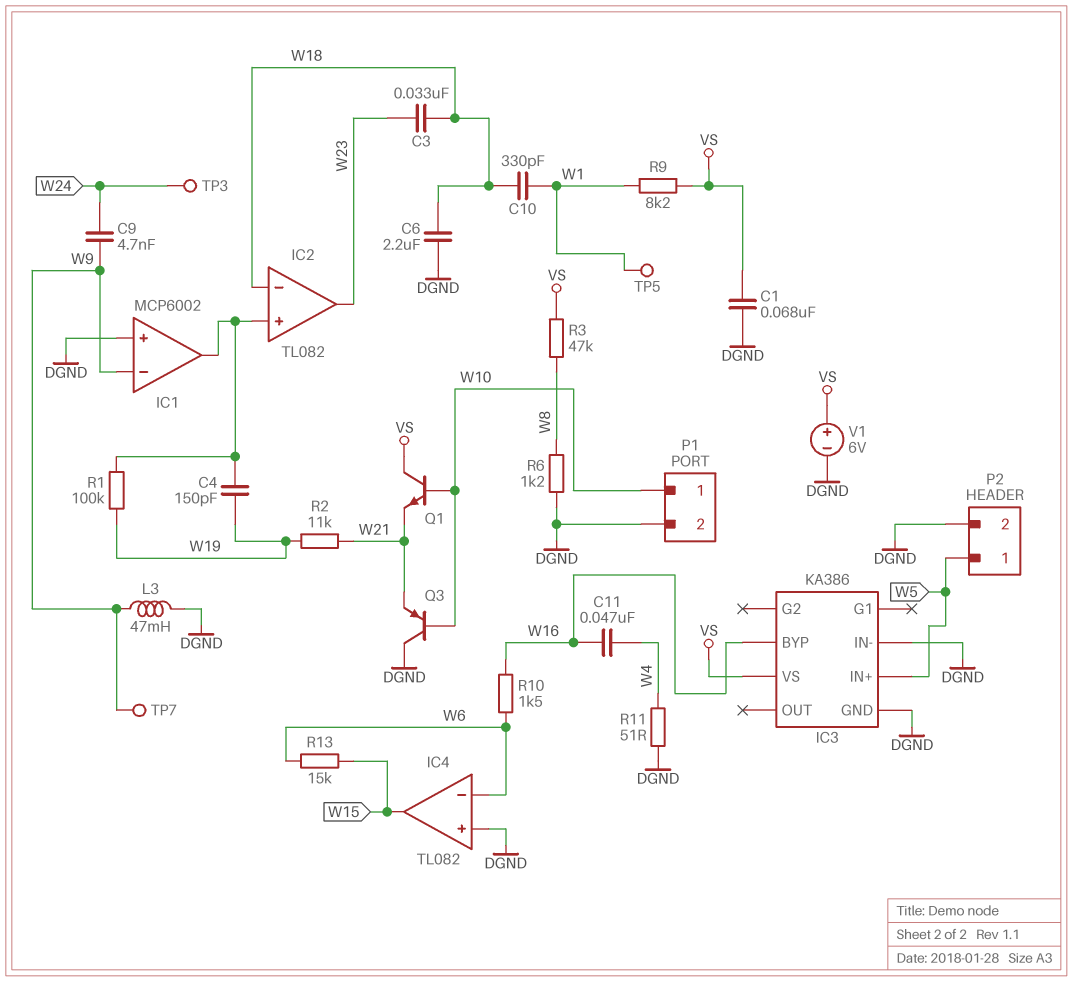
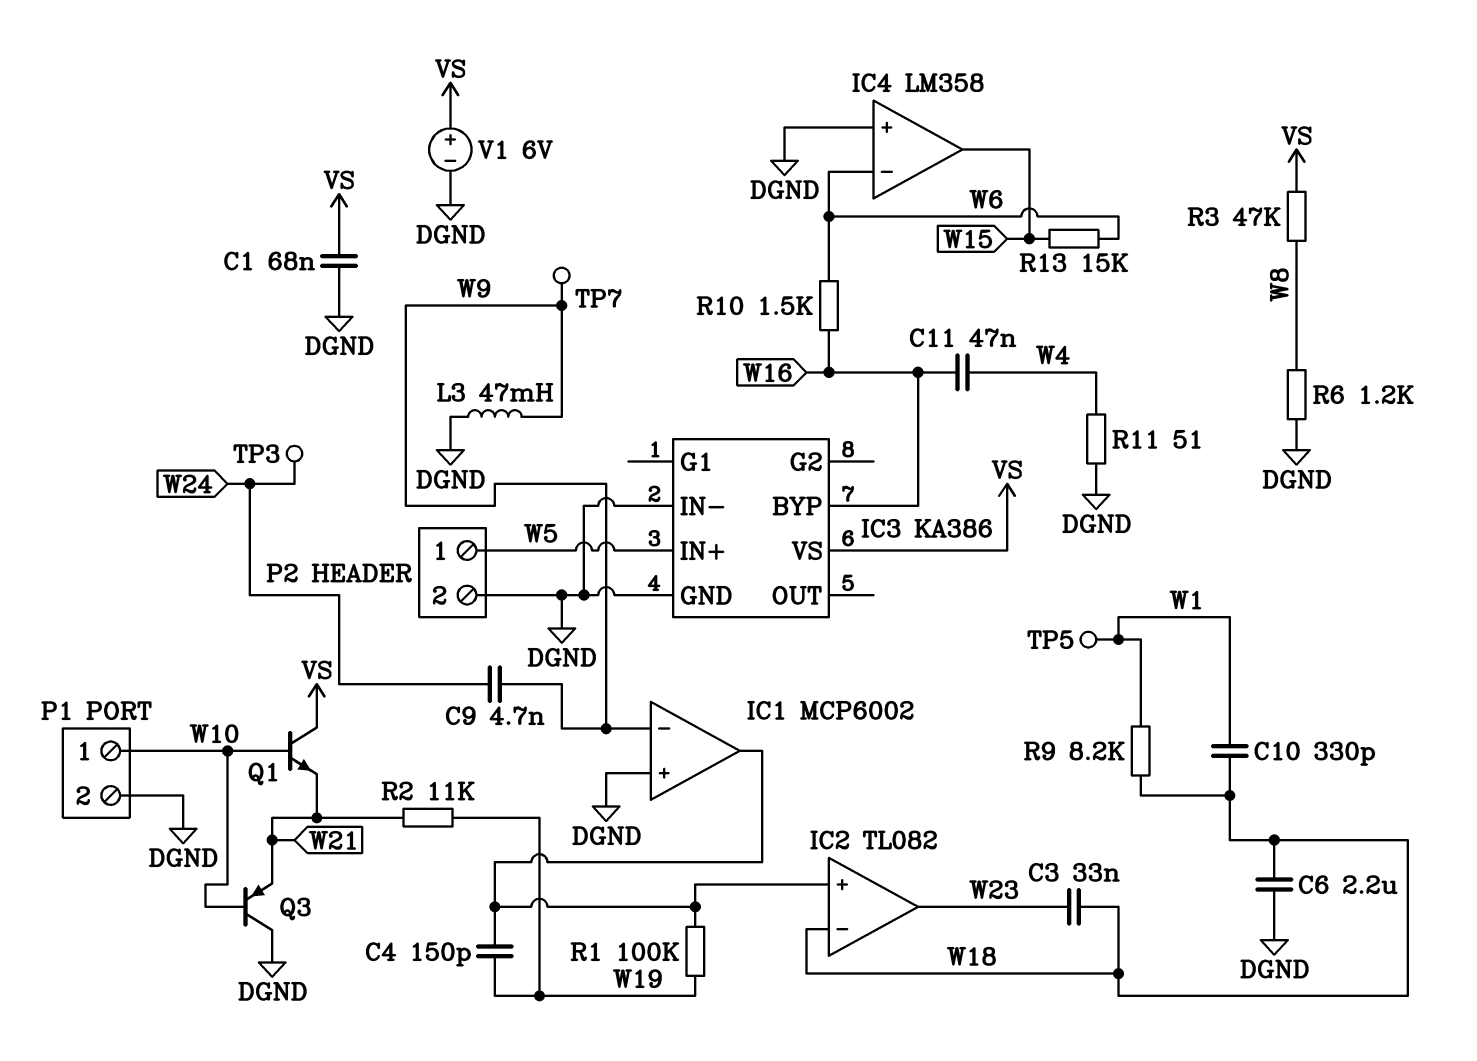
IC4: TL082 -> LM358
R9: 8.2k (VS, W1) -> 8.2k (W1, W18)

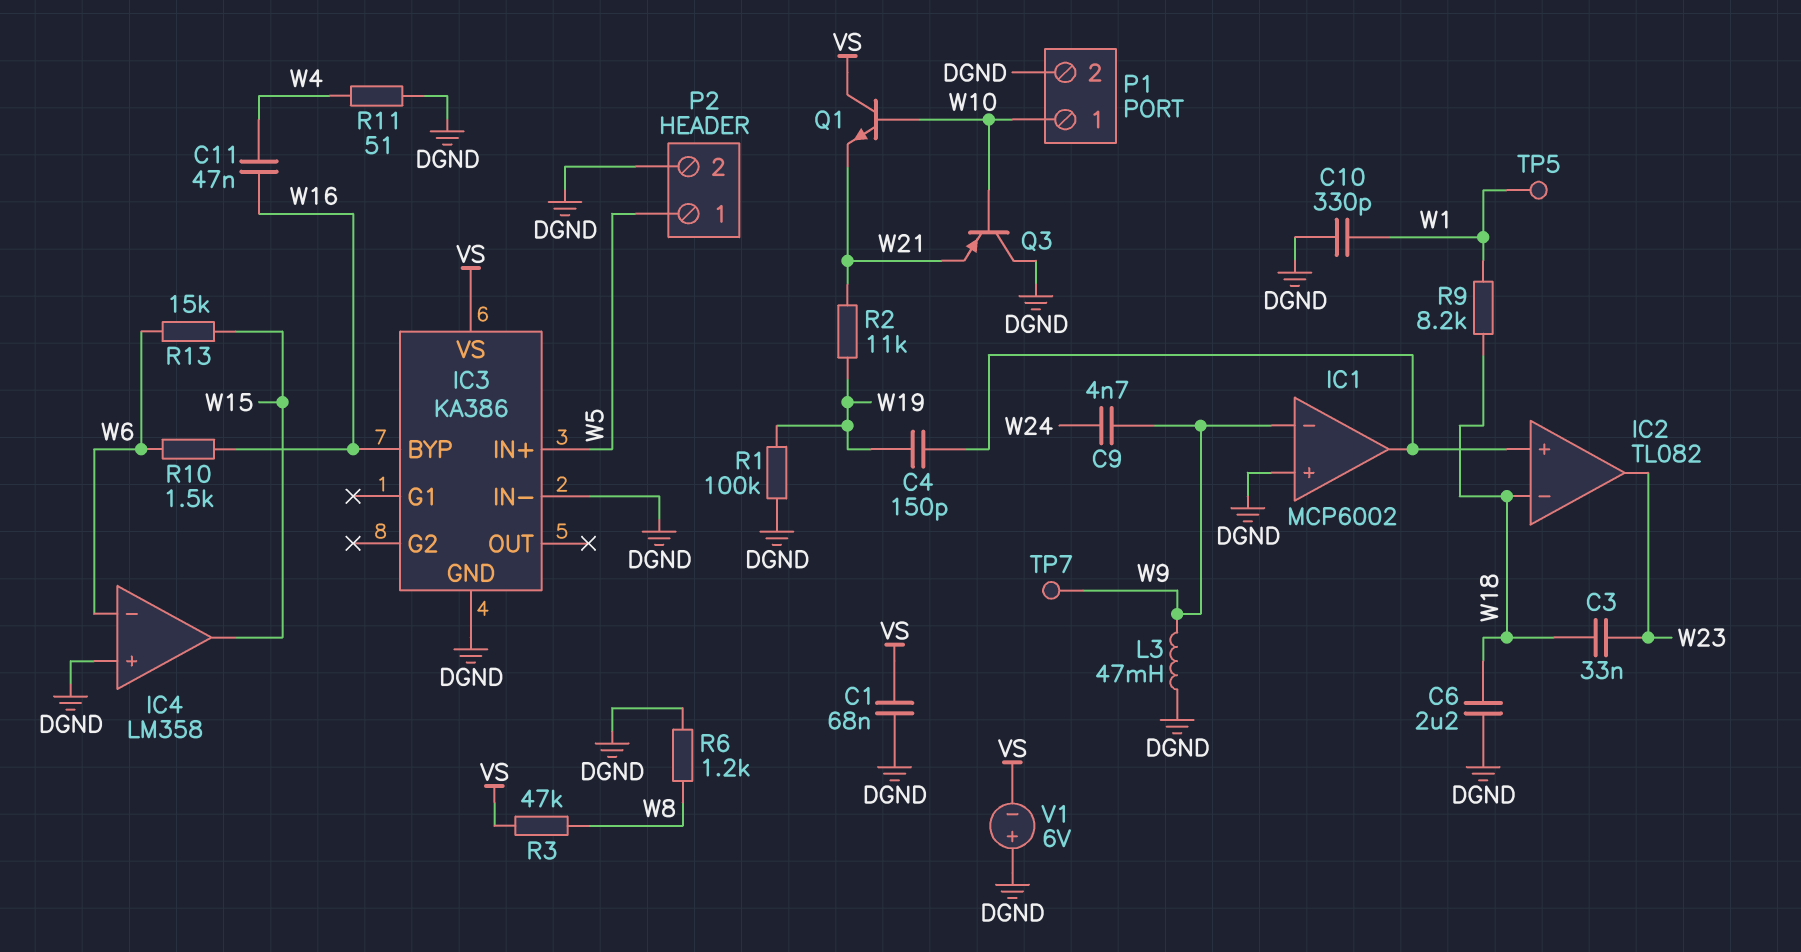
C10: 330pF (W1, W18) -> 330pF (DGND, W1)
R1: 100k (IC1/out, W19) -> 100k (DGND, W19)
TP3: test point (W24) -> none
V1: 6V (plus VS, minus DGND) -> 6V (plus DGND, minus VS)

